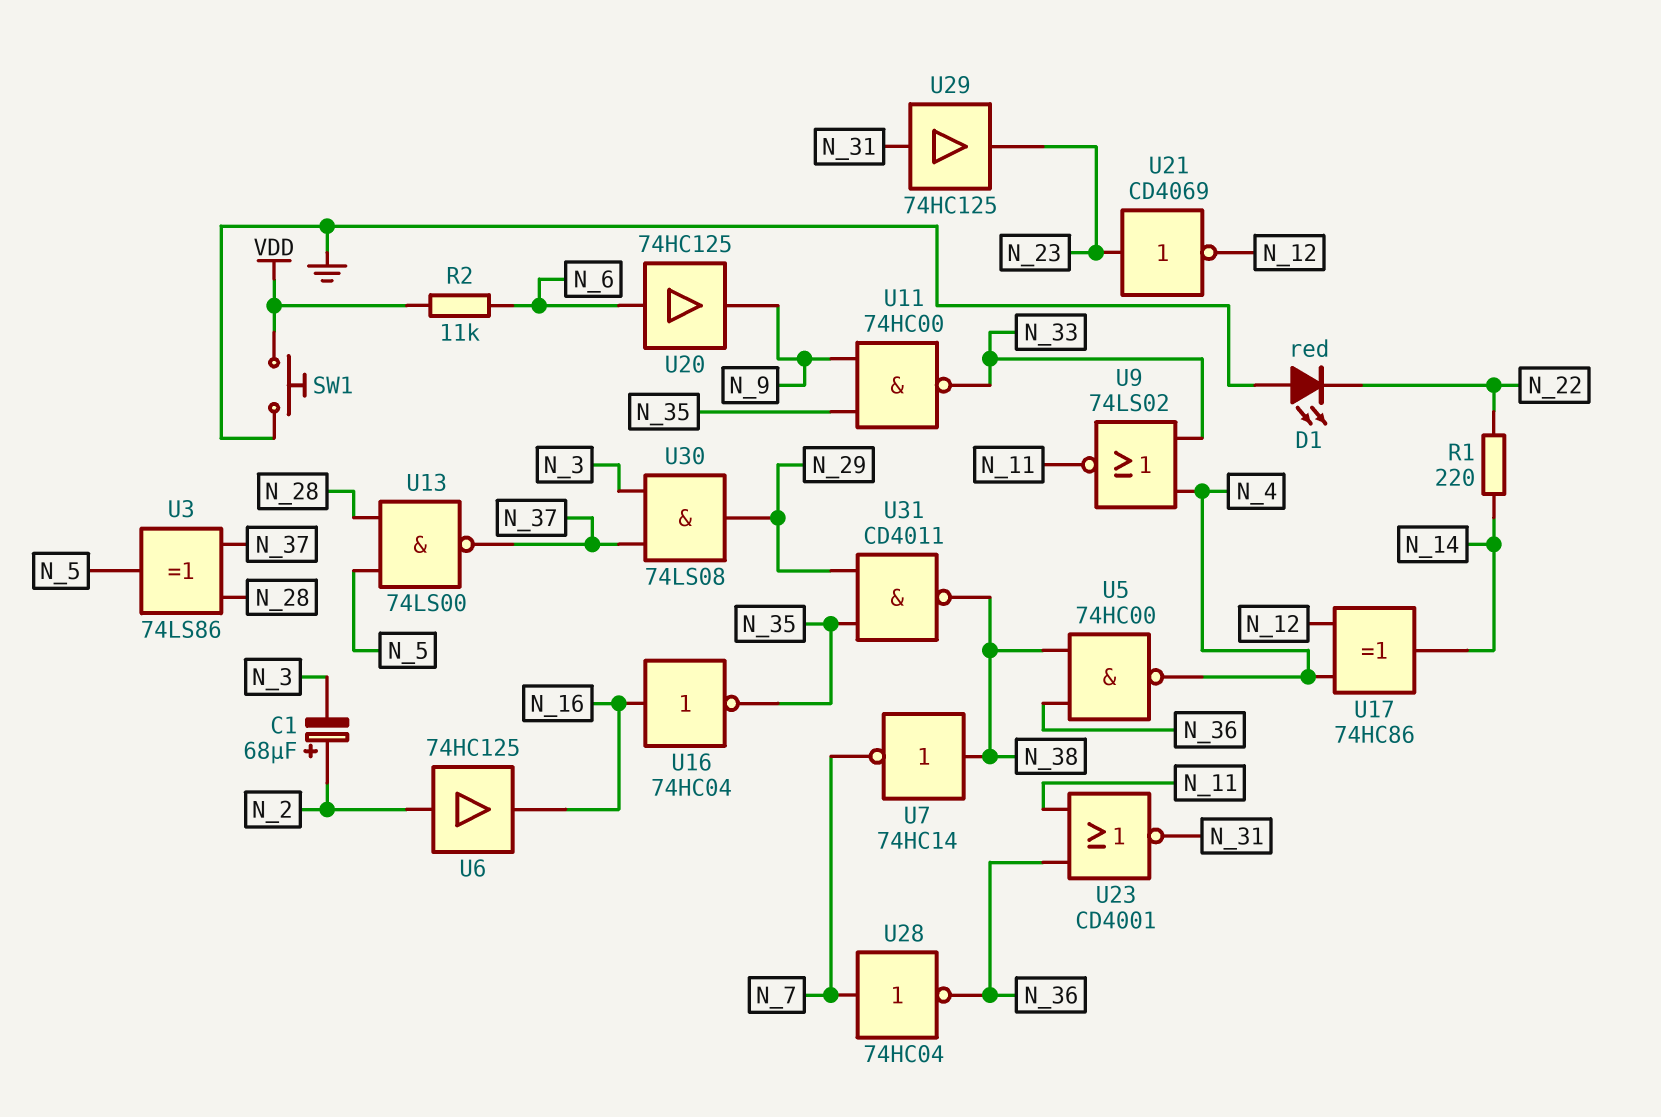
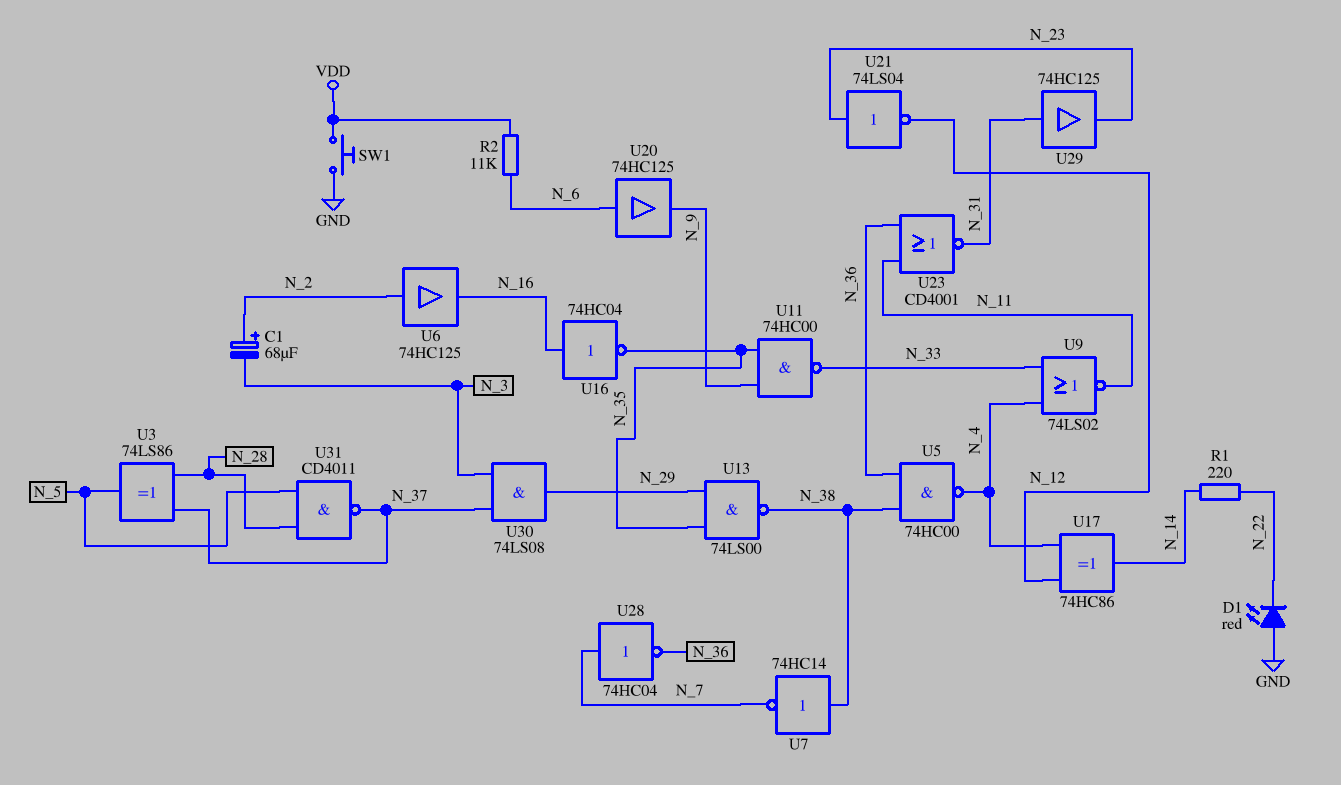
U13: NAND 74LS00 (in N_5, in N_28, out N_37) -> NAND 74LS00 (in N_29, in N_35, out N_38)
U21: NOT CD4069 (in N_23, out N_12) -> NOT 74LS04 (in N_23, out N_12)
U31: NAND CD4011 (in N_29, in N_35, out N_38) -> NAND CD4011 (in N_5, in N_28, out N_37)

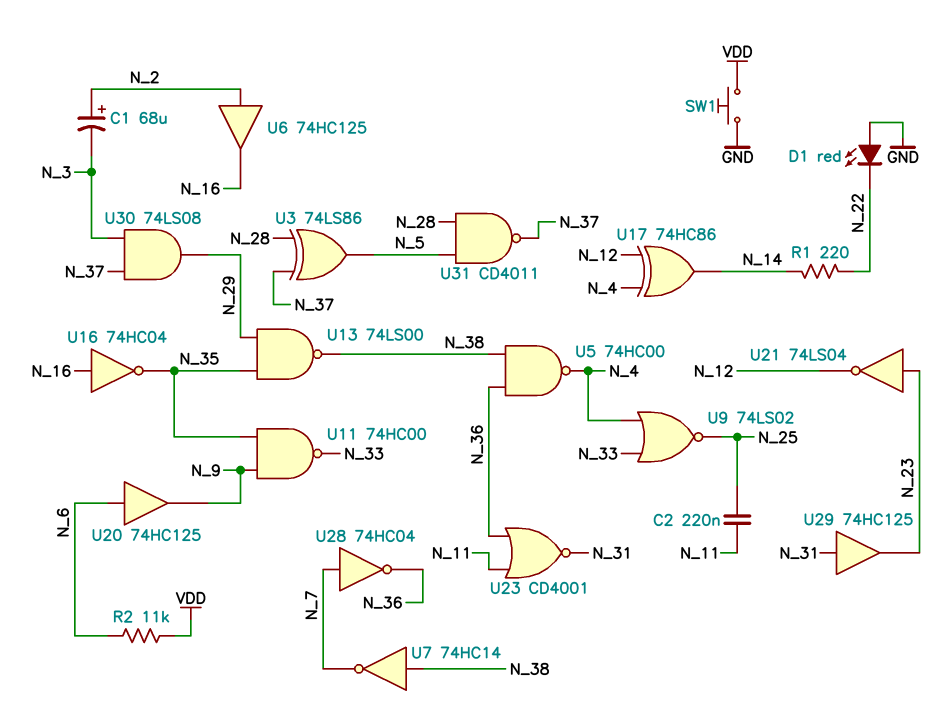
C2: none -> 220nF (N_11, N_25)
U9: NOR 74LS02 (in N_4, in N_33, out N_11) -> NOR 74LS02 (in N_4, in N_33, out N_25)

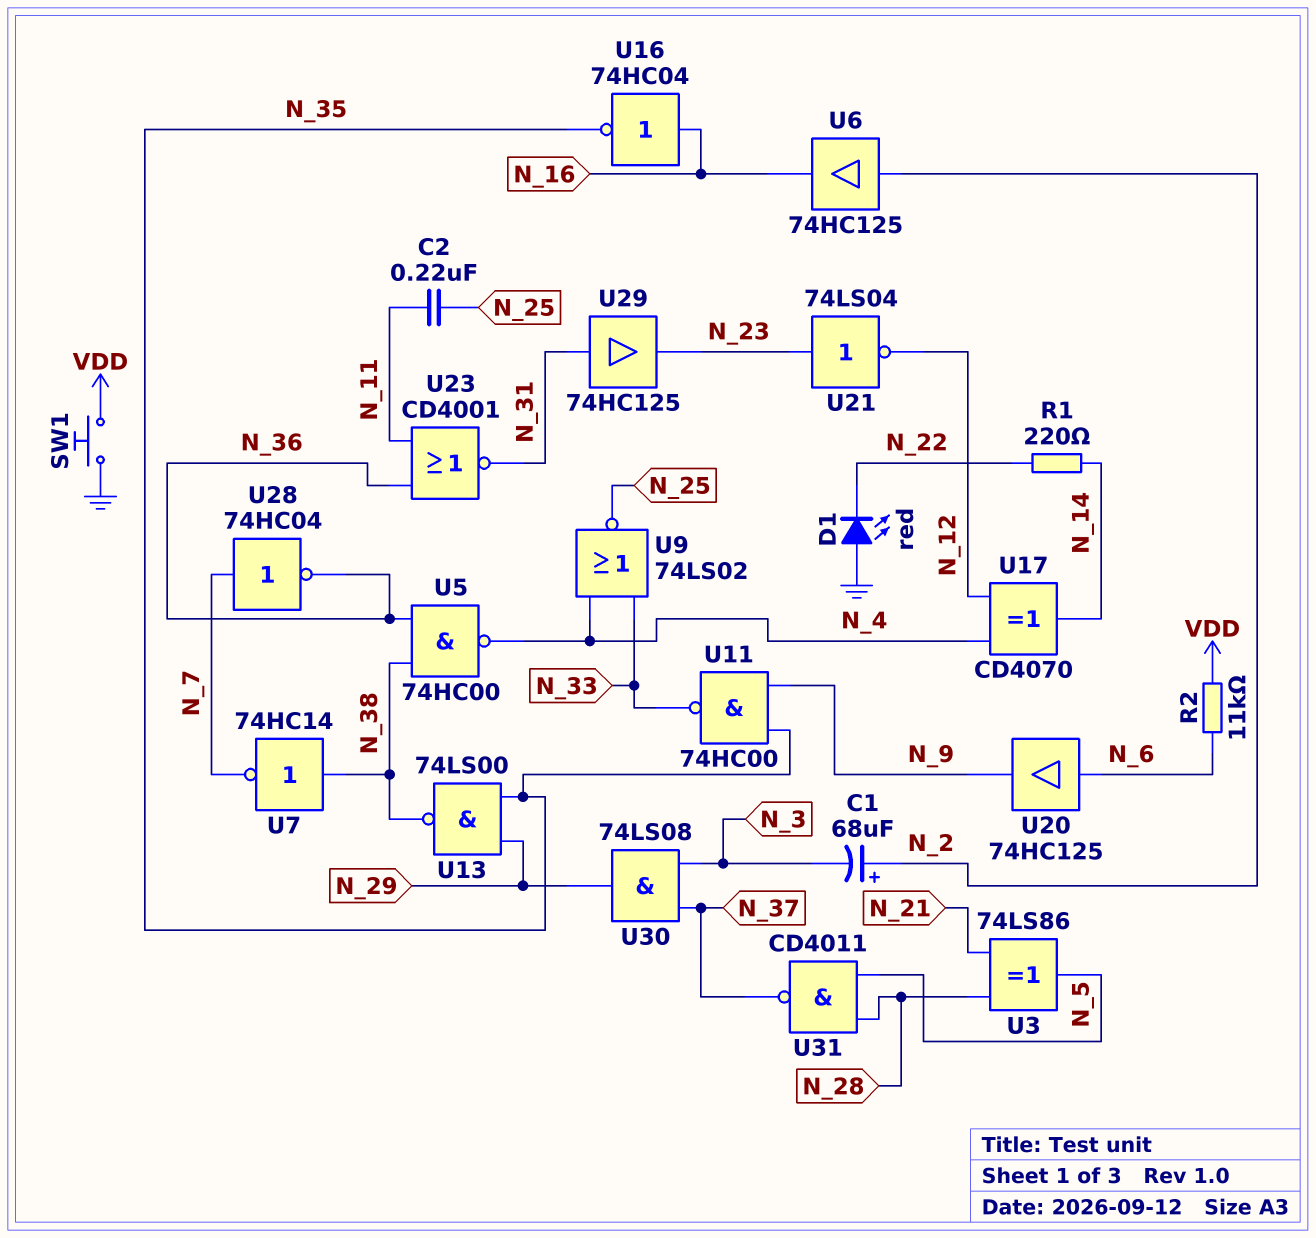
U3: XOR 74LS86 (in N_28, in N_37, out N_5) -> XOR 74LS86 (in N_21, in N_28, out N_5)
U17: XOR 74HC86 (in N_4, in N_12, out N_14) -> XOR CD4070 (in N_4, in N_12, out N_14)

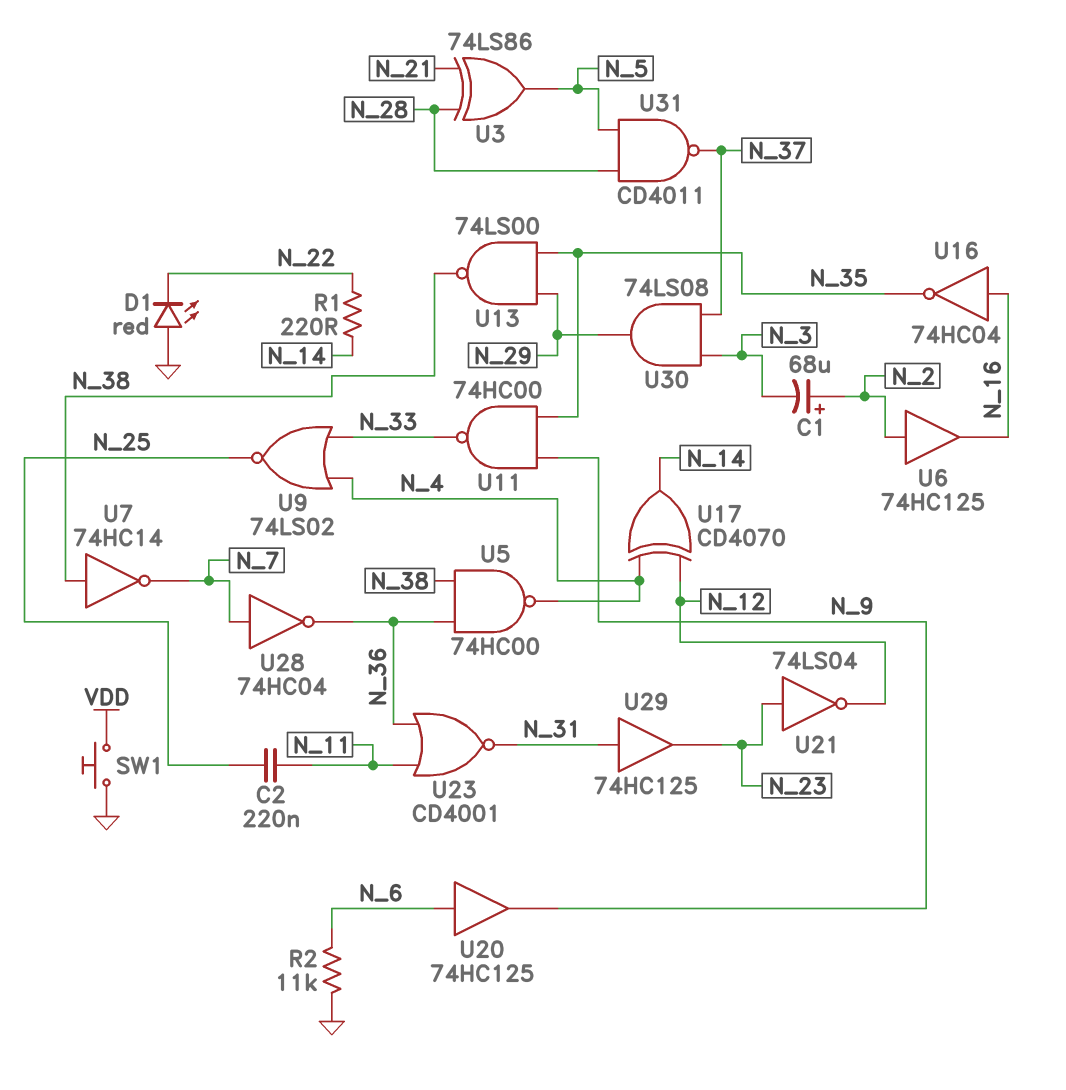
R2: 11k (N_6, VDD) -> 11k (GND, N_6)

